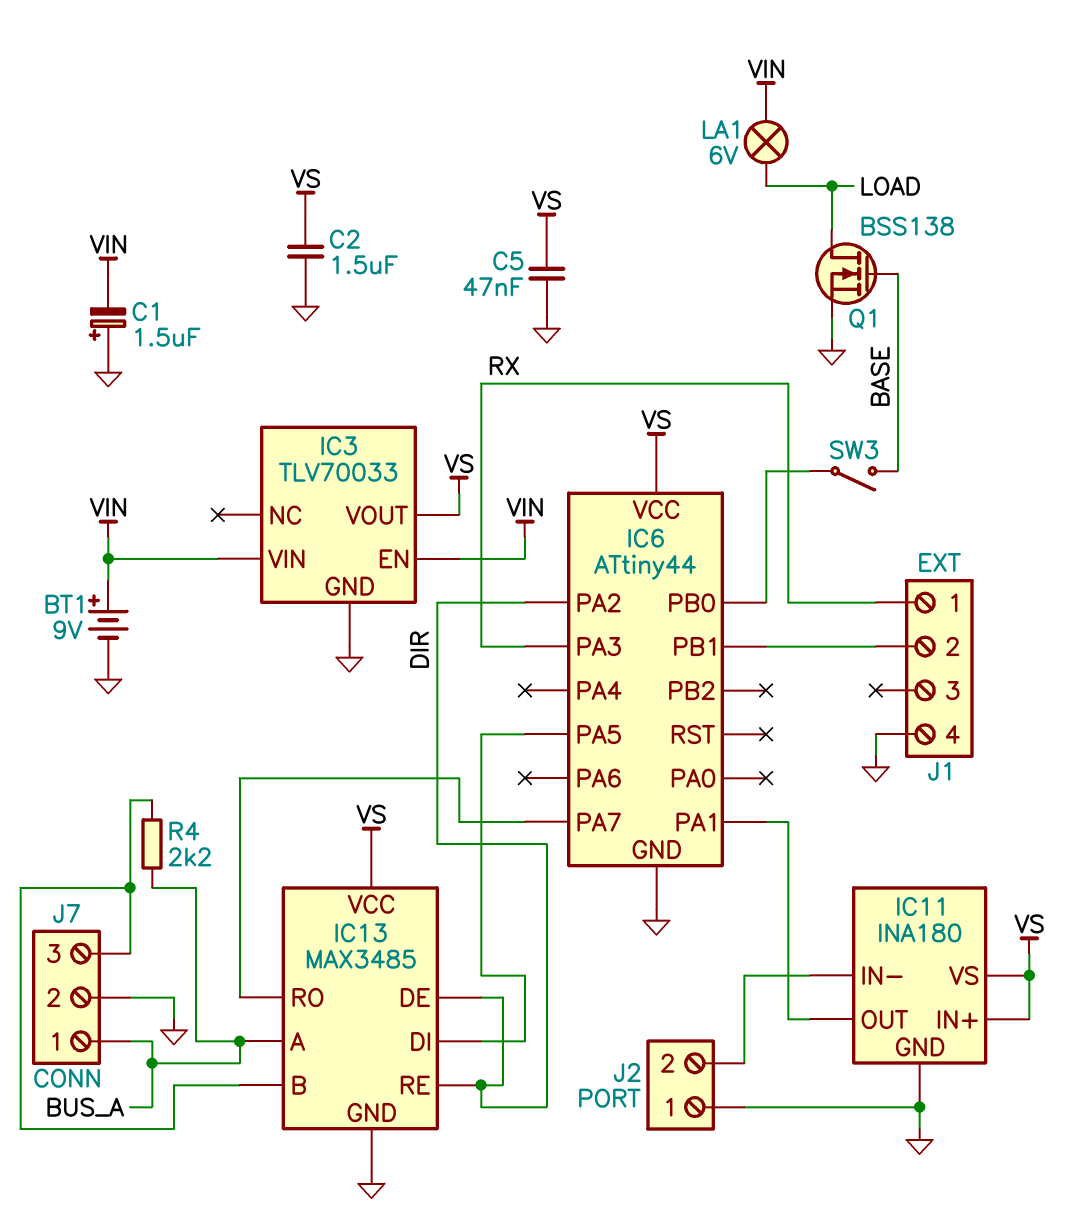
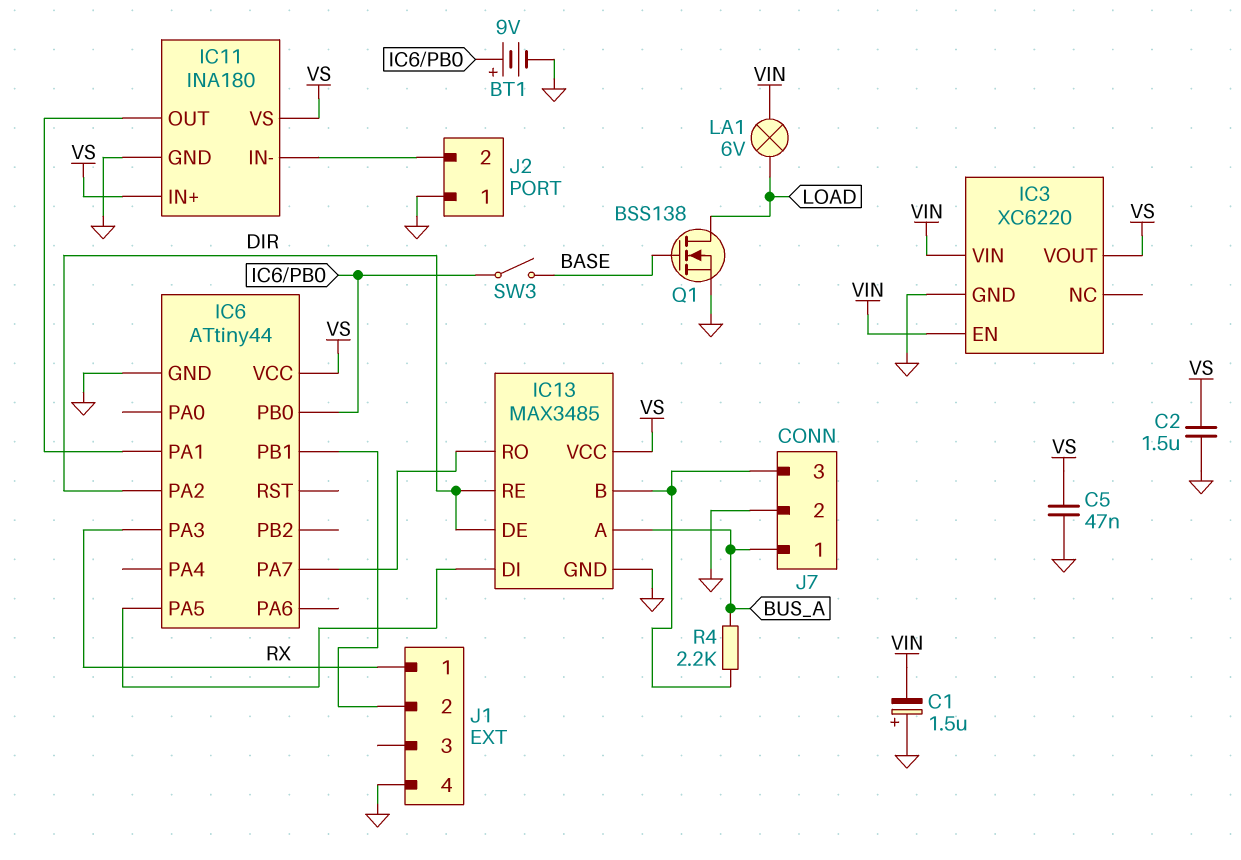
BT1: 9V (plus VIN, minus GND) -> 9V (plus IC6/PB0, minus GND)
IC3: TLV70033 -> XC6220

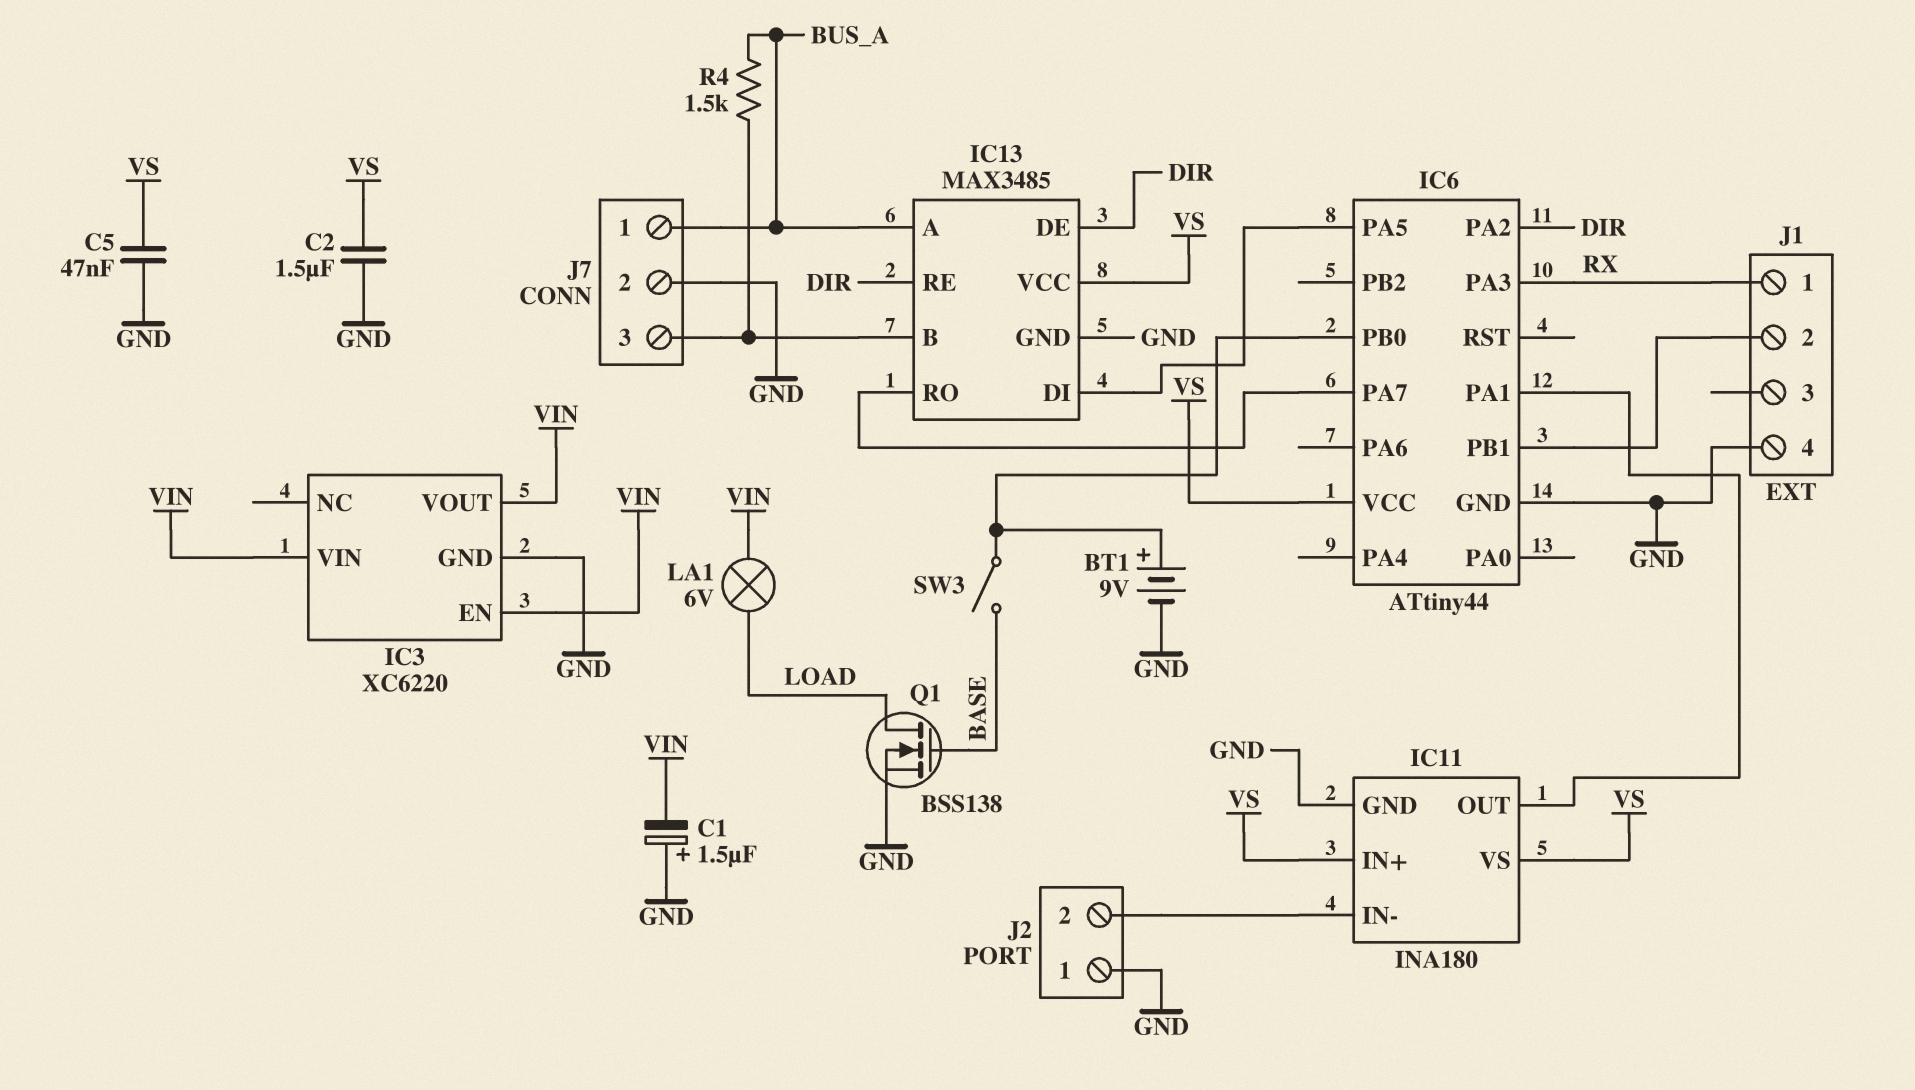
IC3 pin VOUT: VS -> VIN
R4: 2.2k (BUS_A, IC13/B) -> 1.5k (BUS_A, IC13/B)

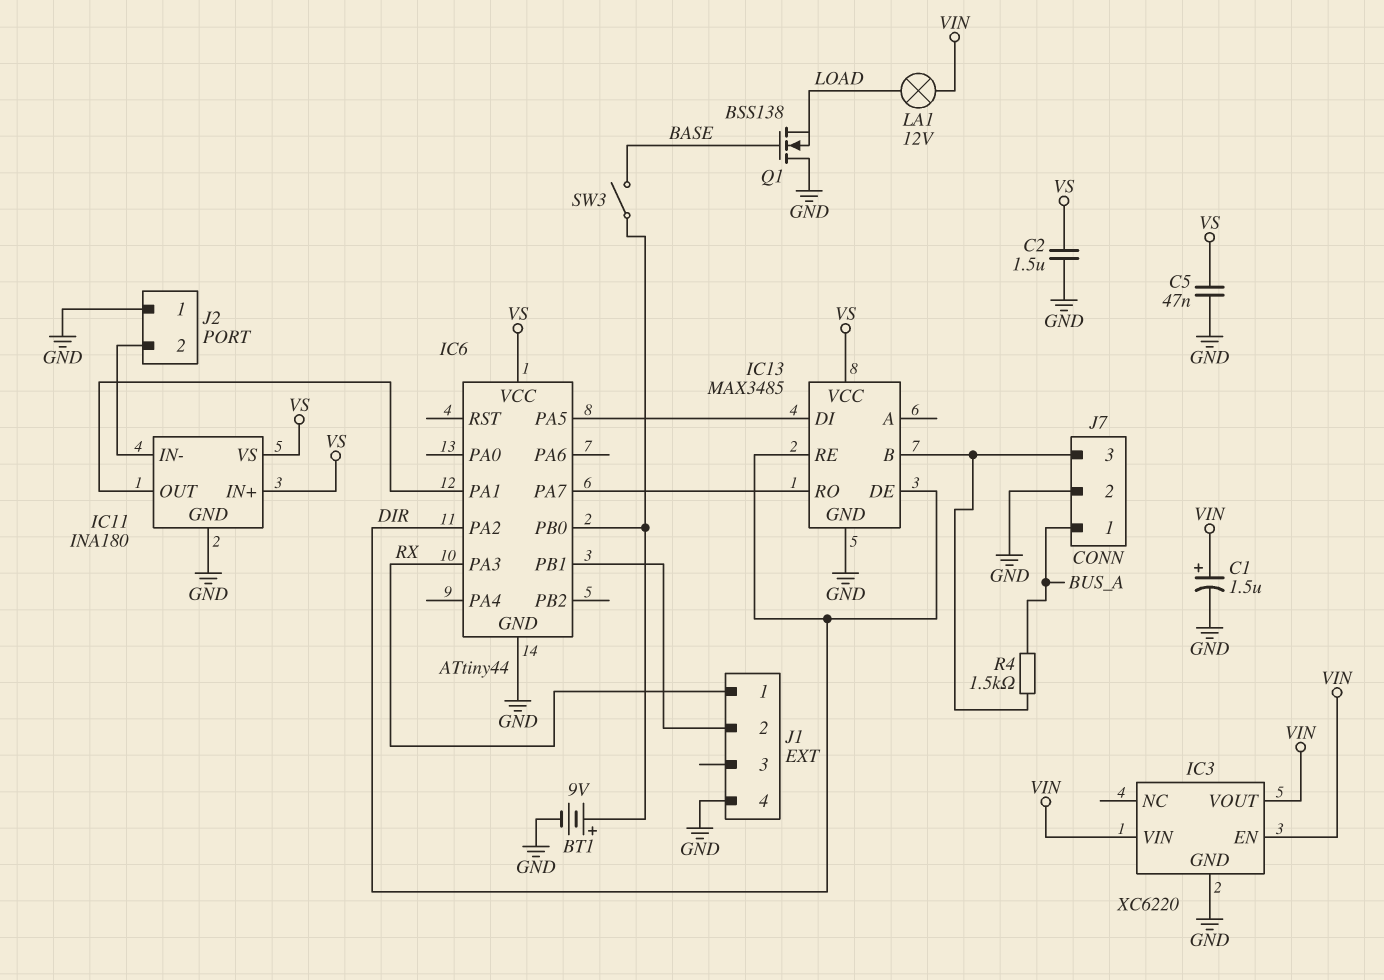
C1: 1.5uF (plus GND, minus VIN) -> 1.5uF (plus VIN, minus GND)
IC13 pin A: BUS_A -> none
LA1: lamp 6V (LOAD, VIN) -> lamp 12V (LOAD, VIN)
Q1: NMOS BSS138 (G BASE, D LOAD, S GND) -> NMOS BSS138 (G BASE, D GND, S LOAD)

